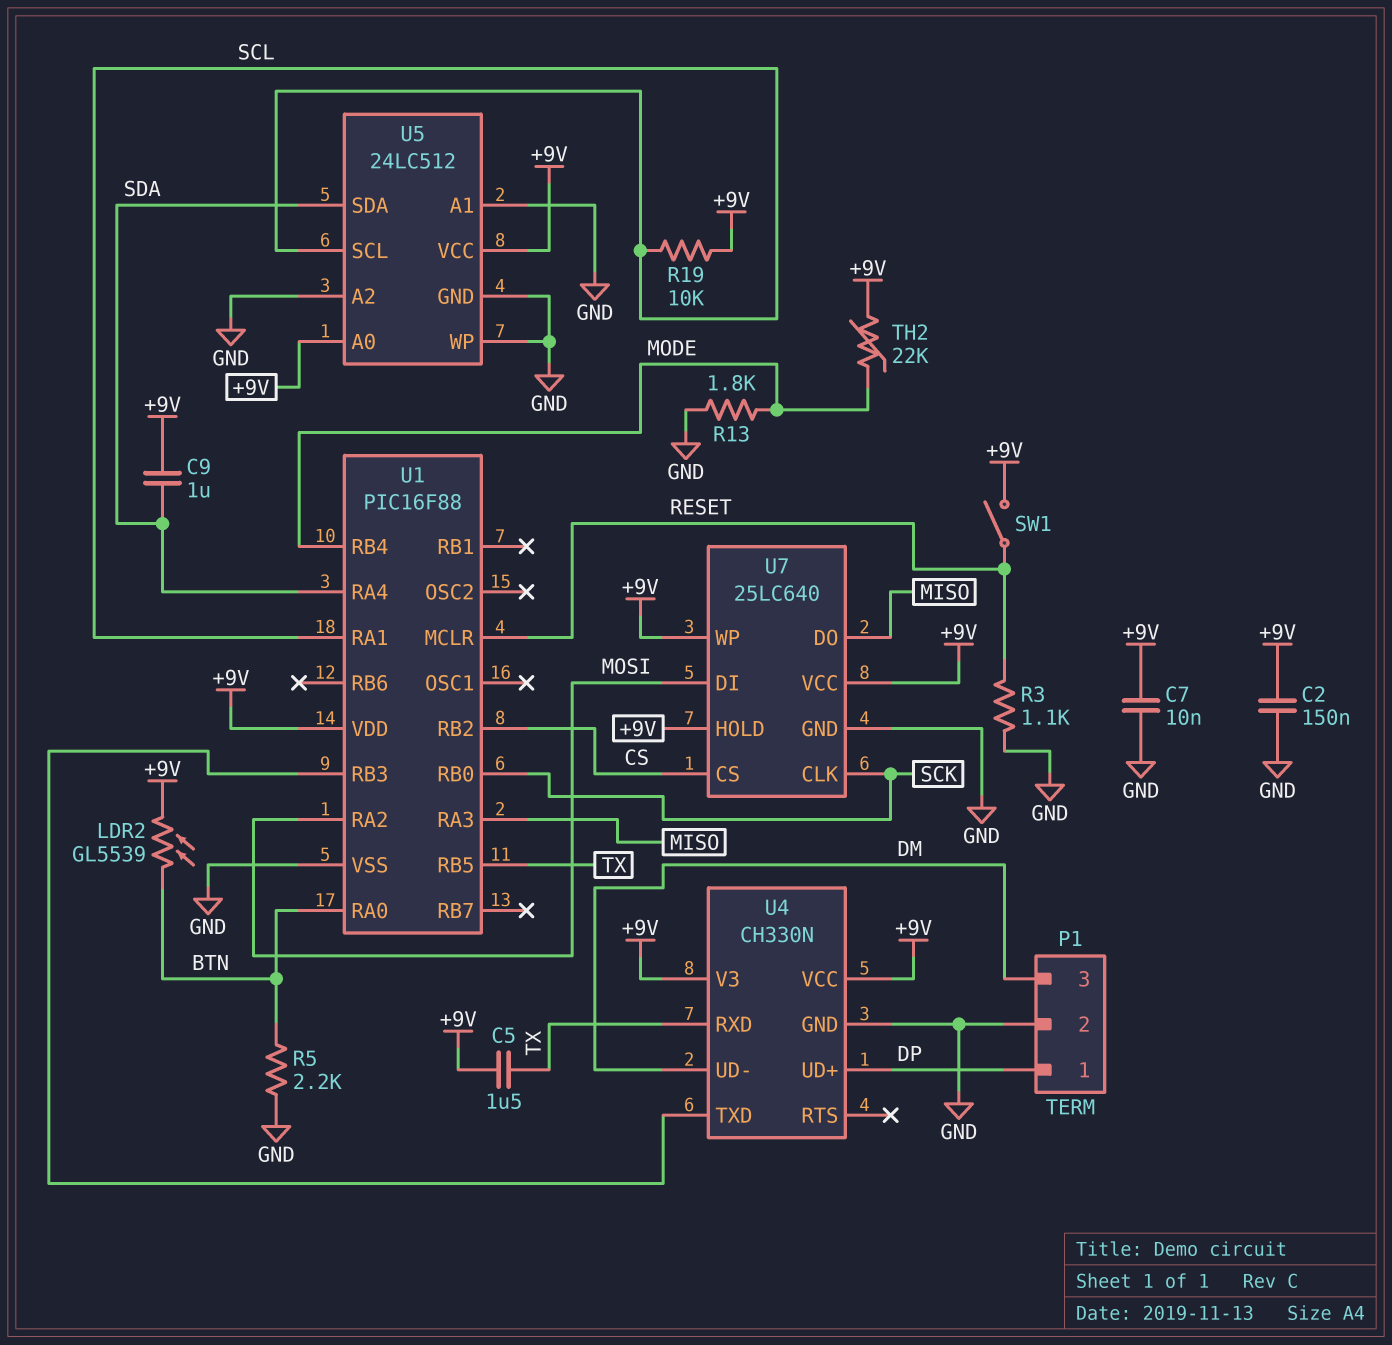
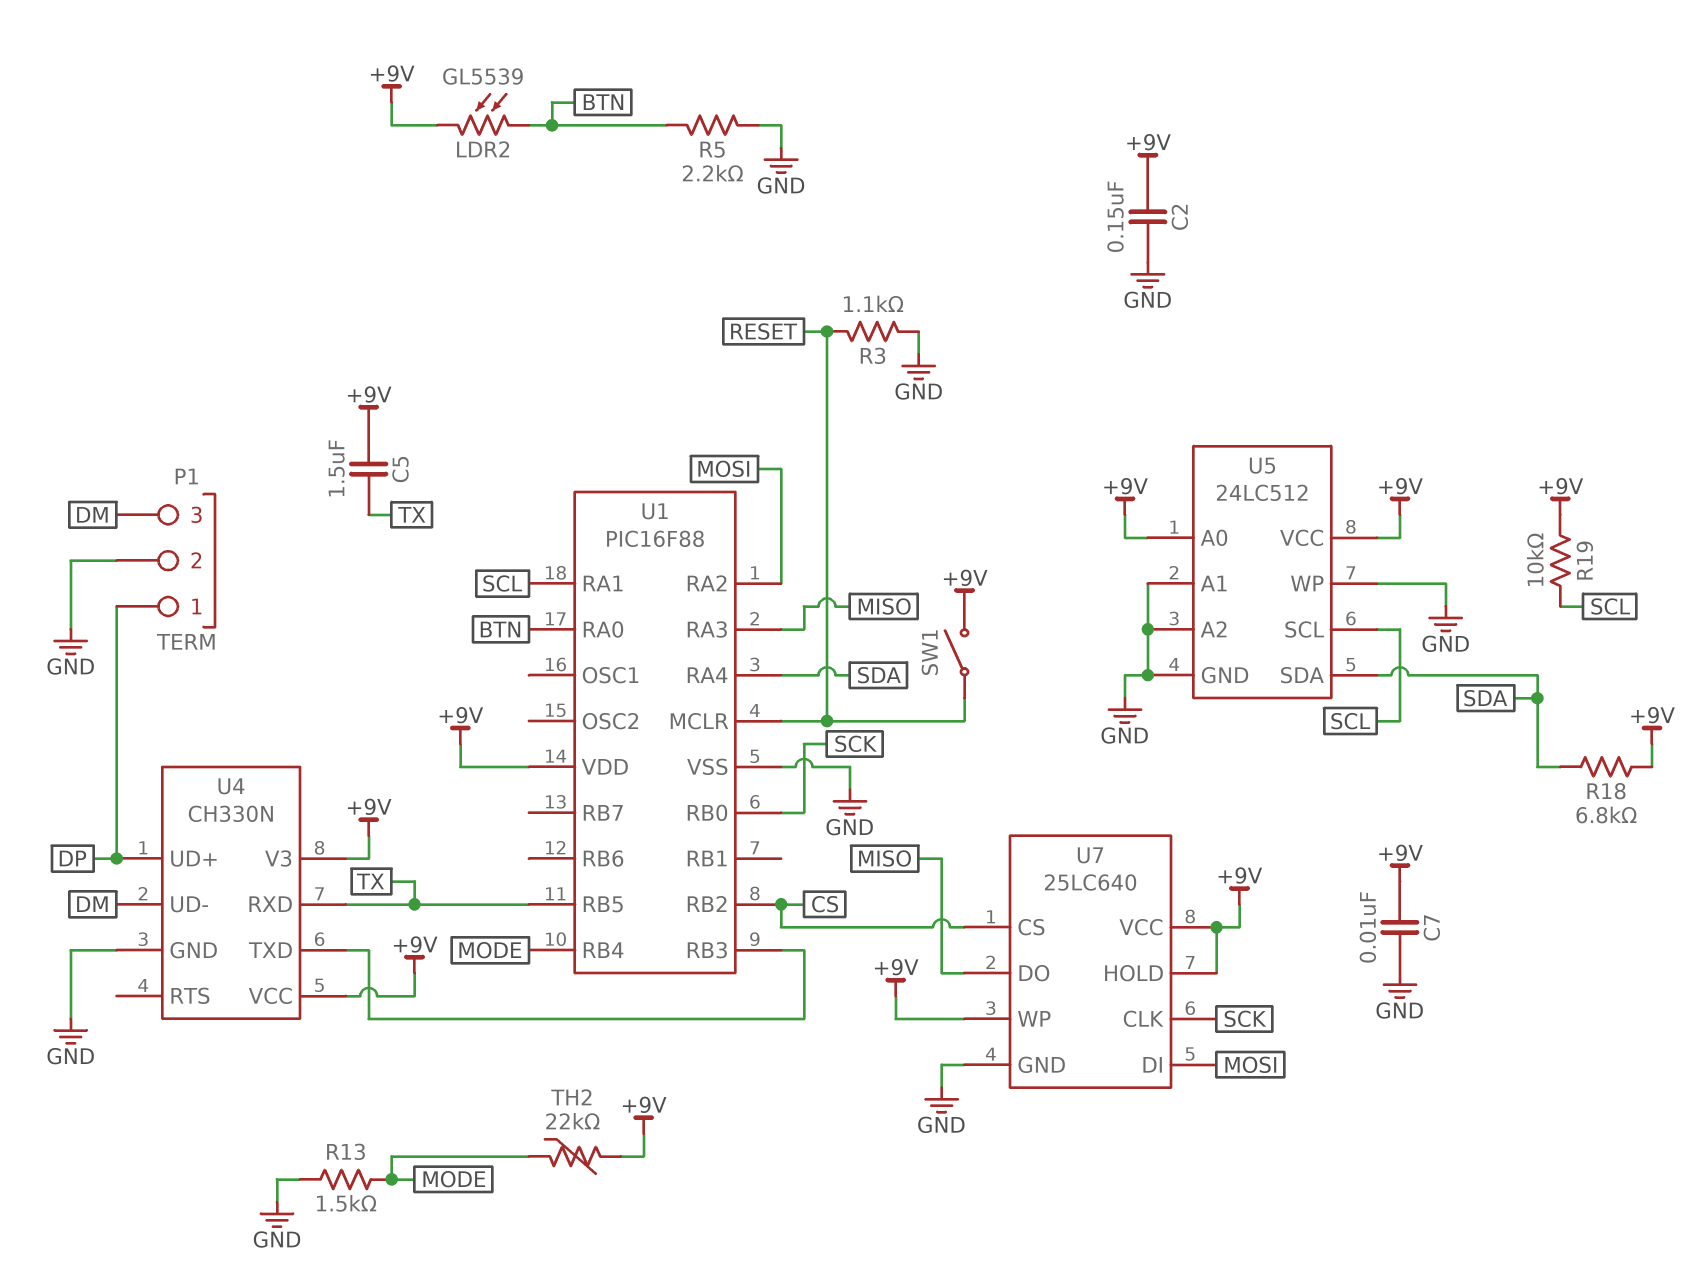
C9: 1uF (+9V, SDA) -> none
R13: 1.8k (GND, MODE) -> 1.5k (GND, MODE)
R18: none -> 6.8k (+9V, SDA)

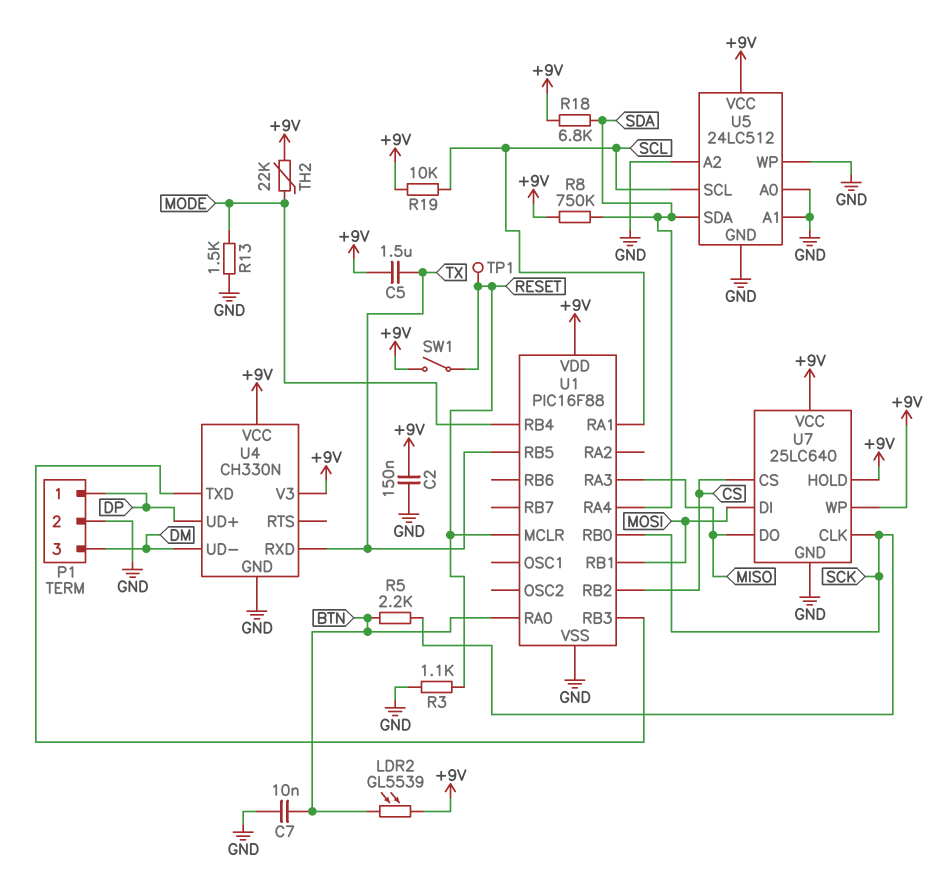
C7: 10nF (+9V, GND) -> 10nF (BTN, GND)
R5: 2.2k (BTN, GND) -> 2.2k (BTN, SCK)
R8: none -> 750k (+9V, SDA)
TP1: none -> test point (RESET)
U1 pin RA2: MOSI -> none
U1 pin RB1: none -> MOSI
U5 pin A0: +9V -> GND

